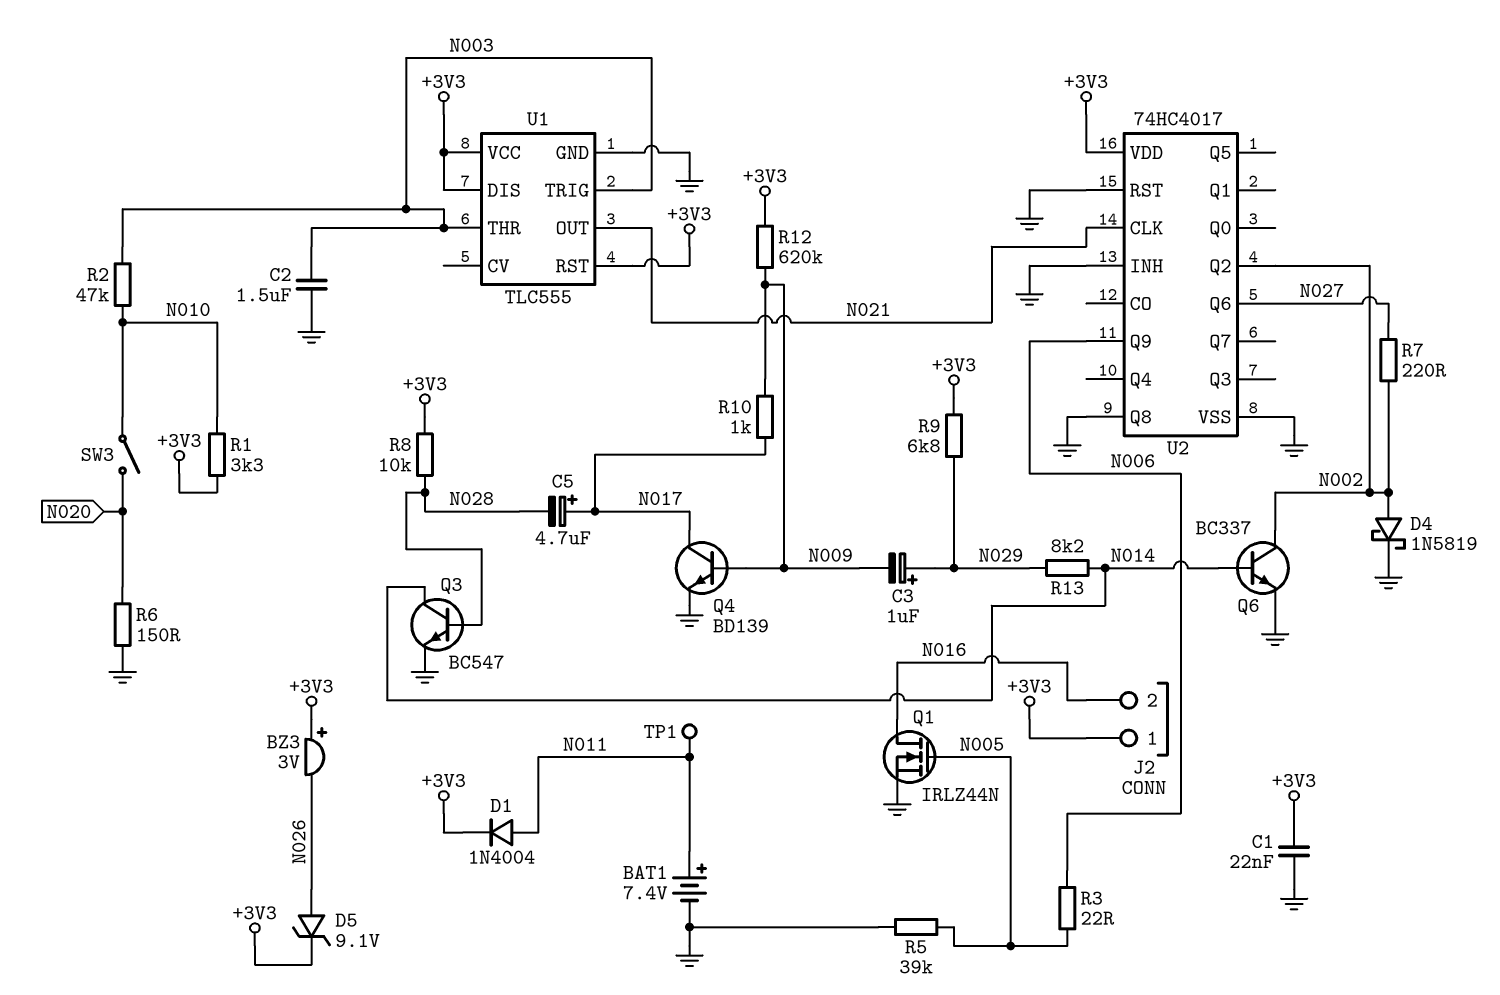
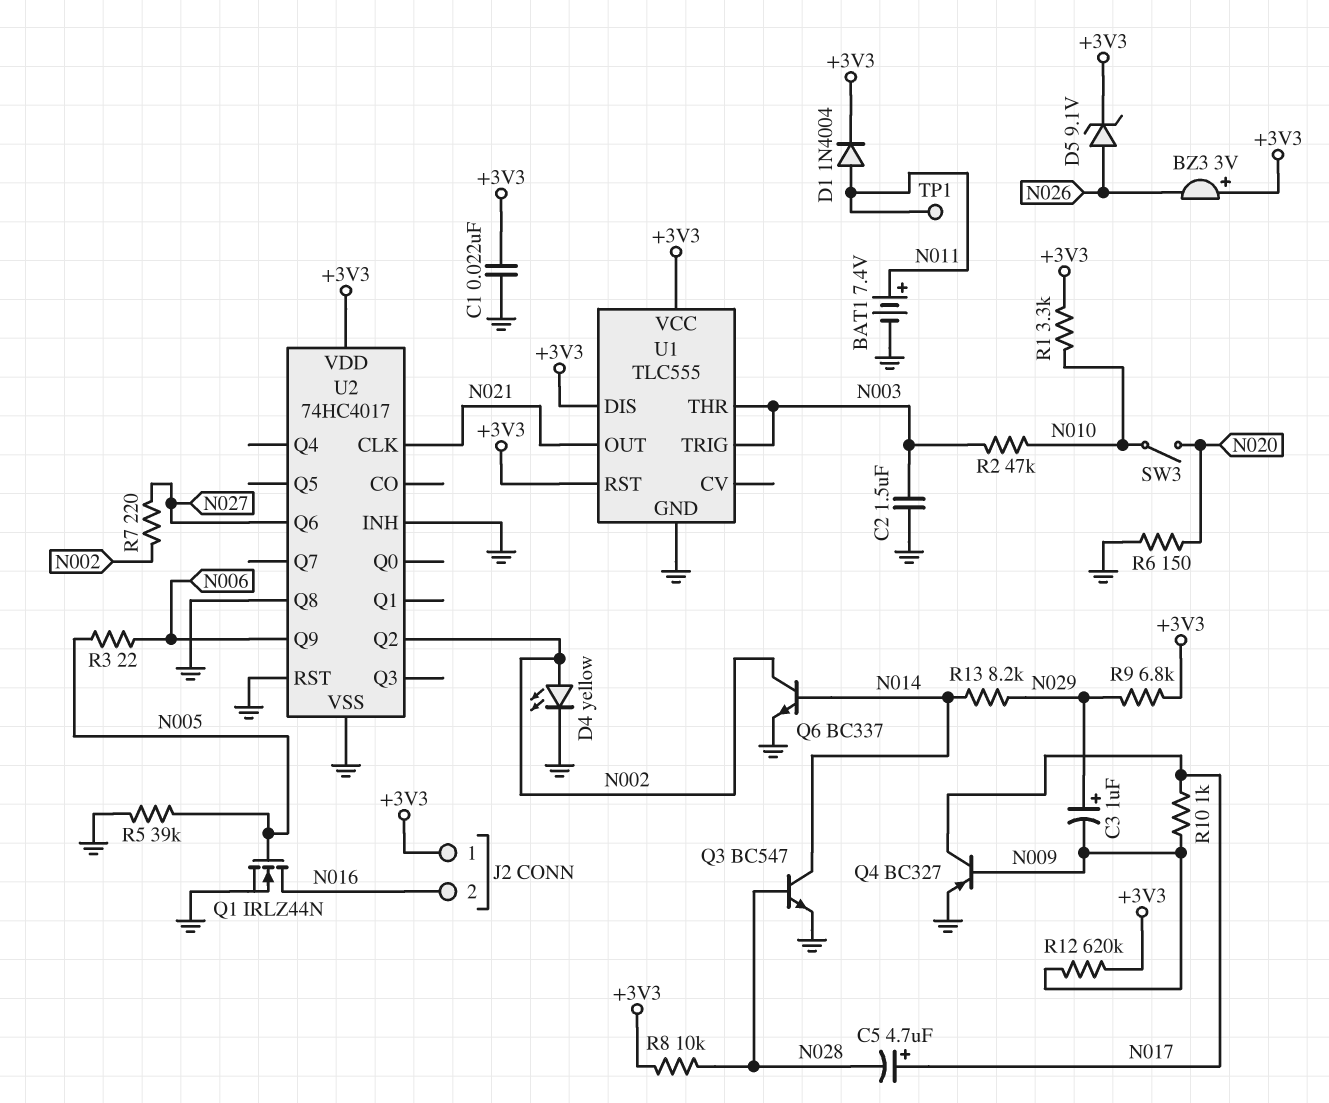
D4: schottky 1N5819 (A N002, K GND) -> LED yellow (A N002, K GND)
Q4: NPN BD139 (B N009, C N017, E GND) -> PNP BC327 (B N009, C N017, E GND)

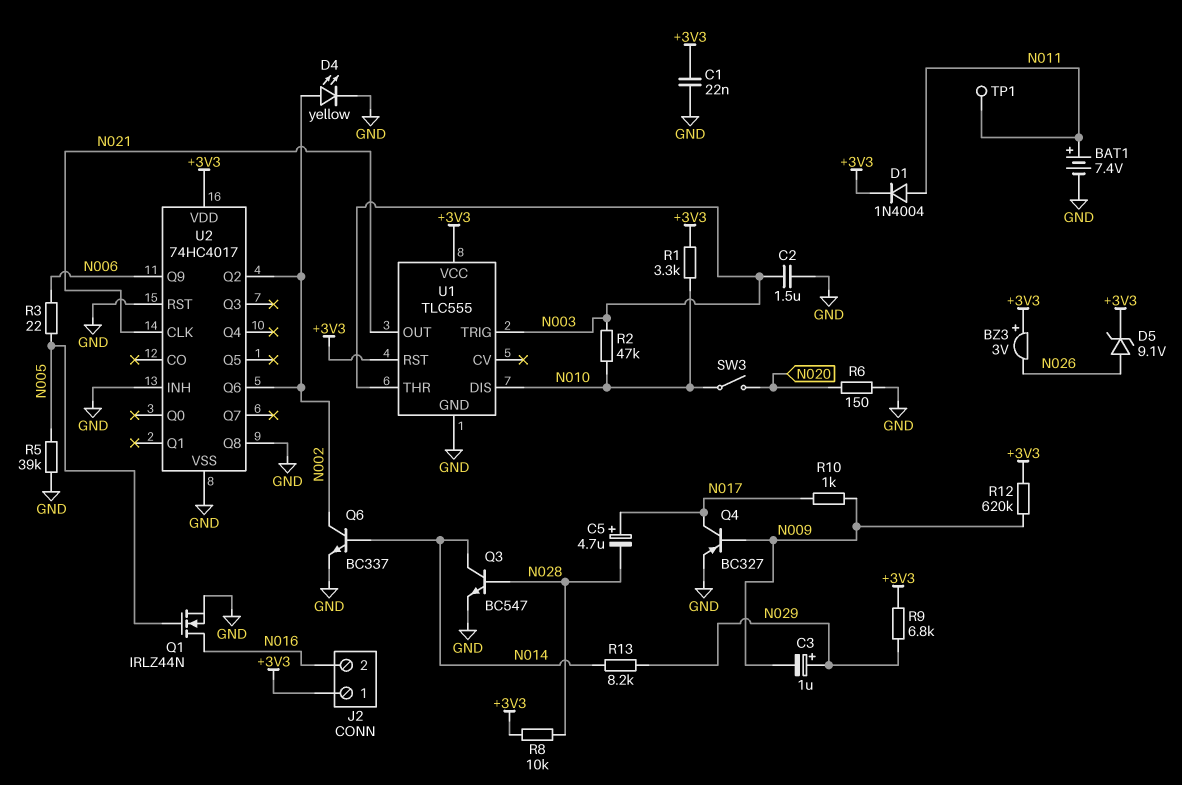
R7: 220 (N002, N027) -> none
U1 pin DIS: +3V3 -> N010
U2 pin Q6: N027 -> N002

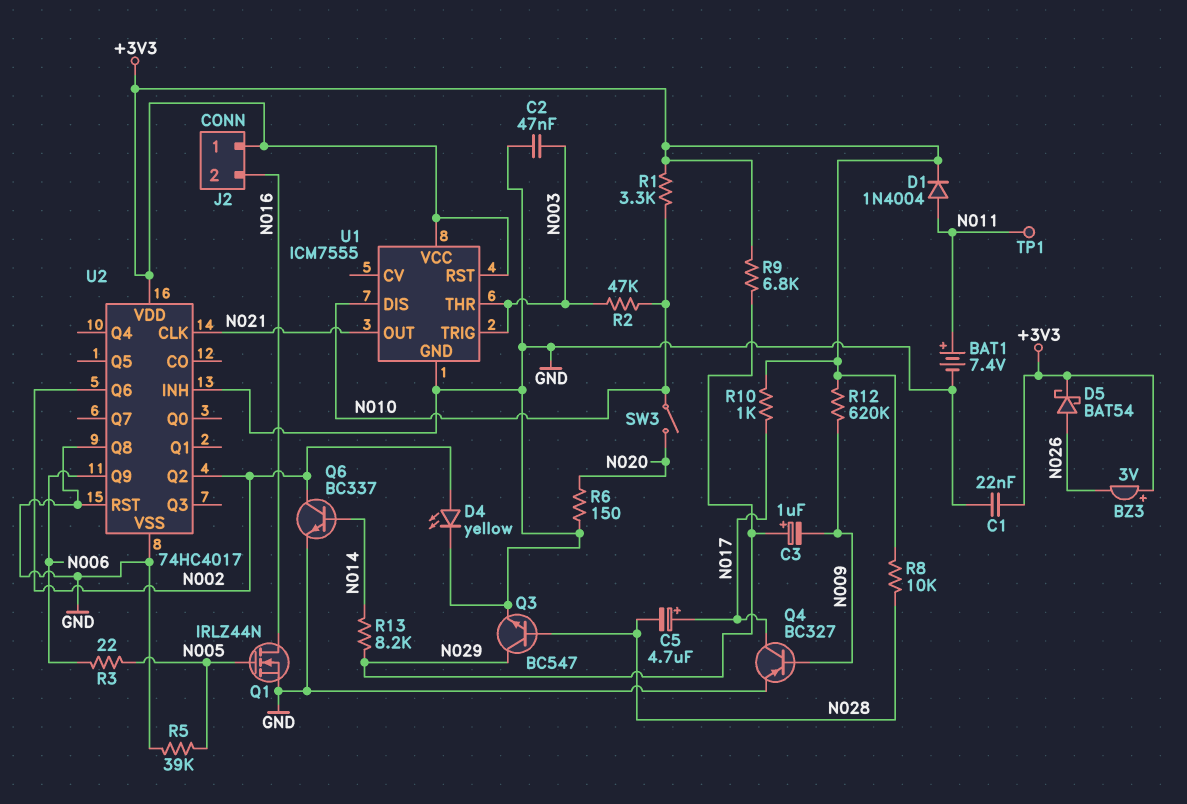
C2: 1.5uF (GND, N003) -> 47nF (GND, N003)
D5: zener 9.1V (A N026, K +3V3) -> schottky BAT54 (A N026, K +3V3)
Q3: NPN BC547 (B N028, C N014, E GND) -> NPN BC547 (B N028, C N029, E GND)
R10: 1k (N009, N017) -> 1k (+3V3, N017)
U1: TLC555 -> ICM7555

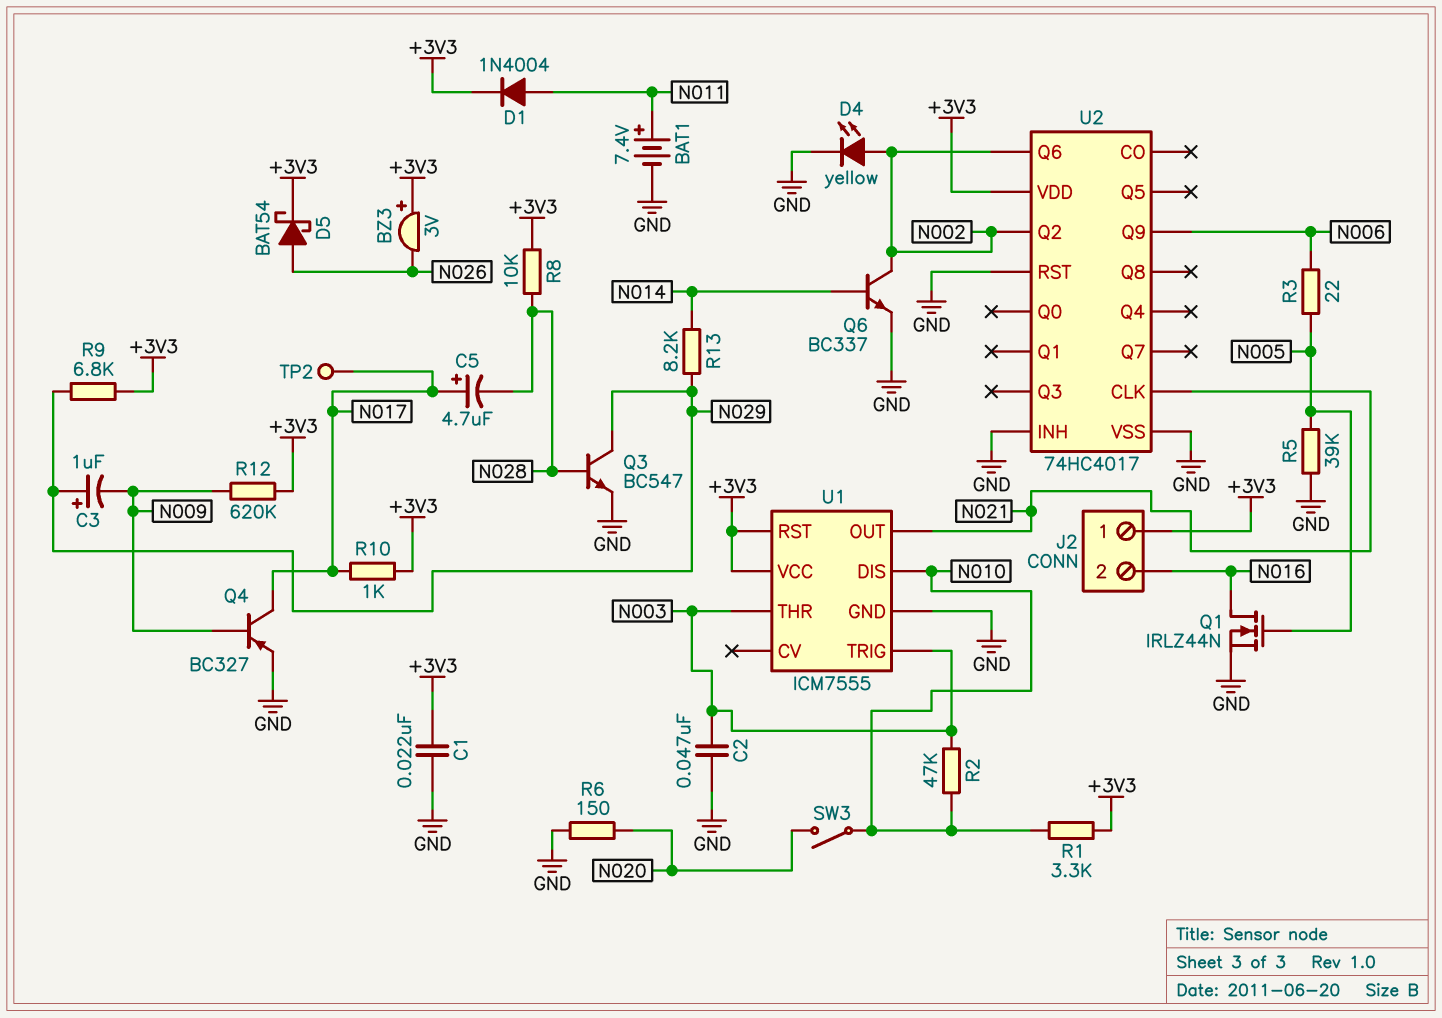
TP1: test point (N011) -> none
TP2: none -> test point (N017)
U2 pin Q8: GND -> none

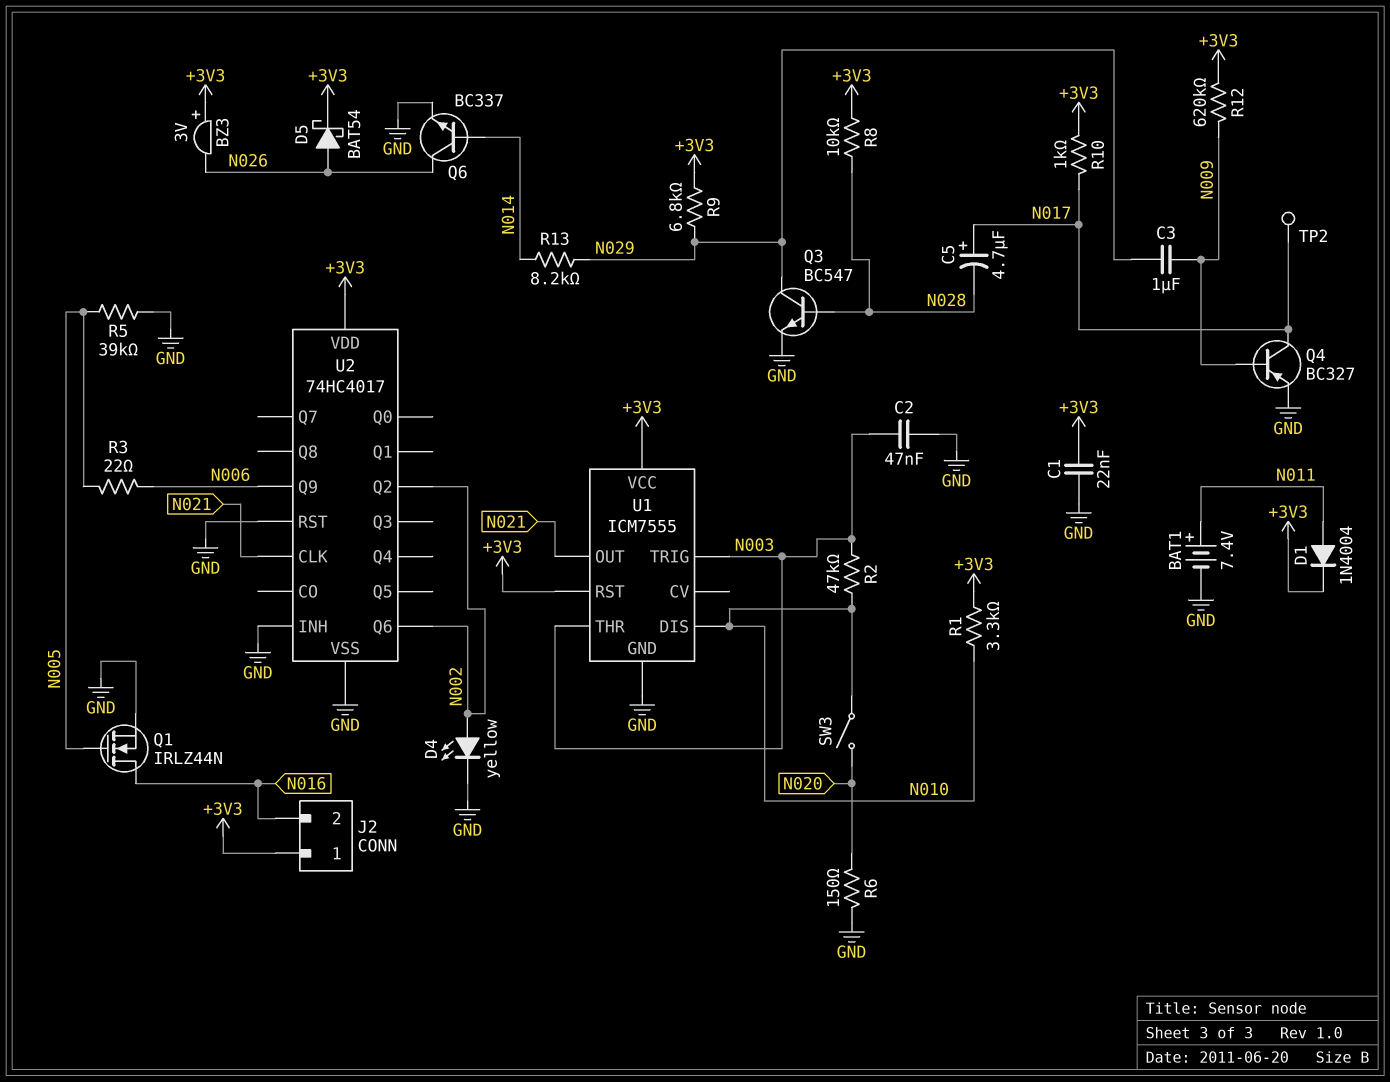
C3: 1uF (plus N029, minus N009) -> 1uF (N009, N029)
Q6: NPN BC337 (B N014, C N002, E GND) -> NPN BC337 (B N014, C N026, E GND)

